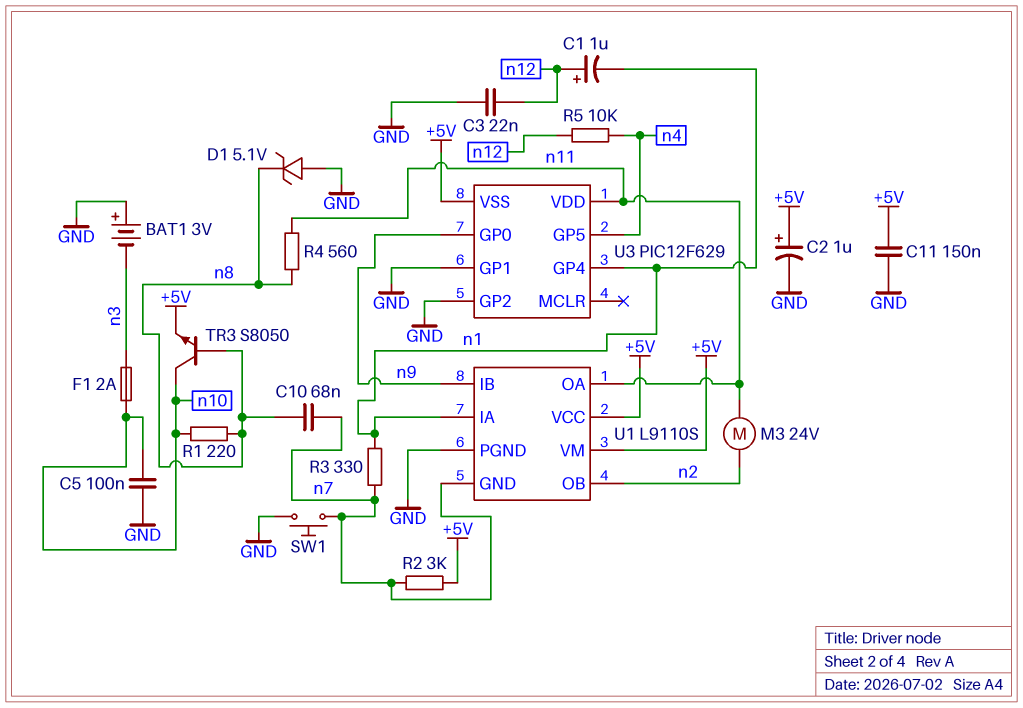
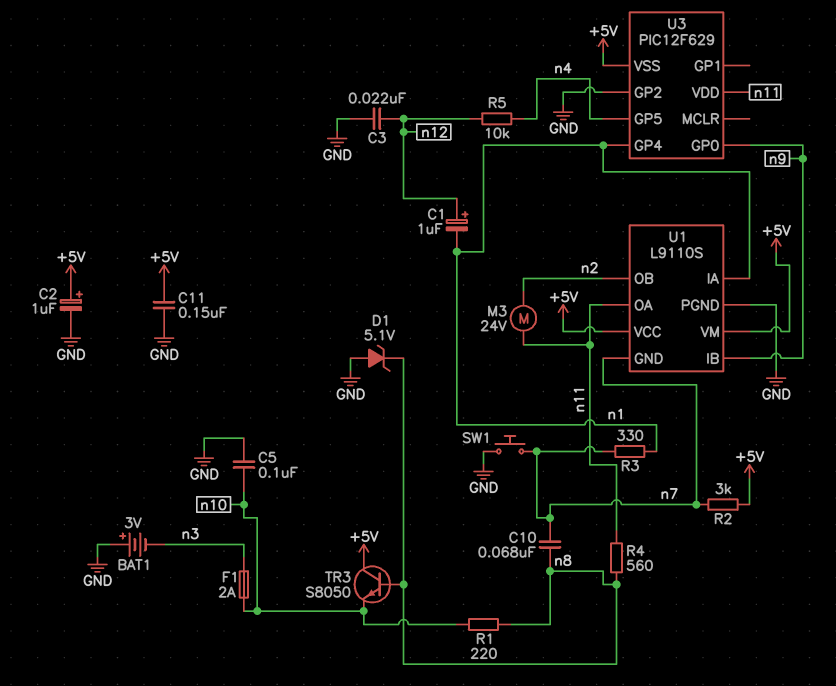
TR3: NPN S8050 (B n8, C n10, E +5V) -> NPN S8050 (B n8, C +5V, E n10)
U3 pin GP1: GND -> none

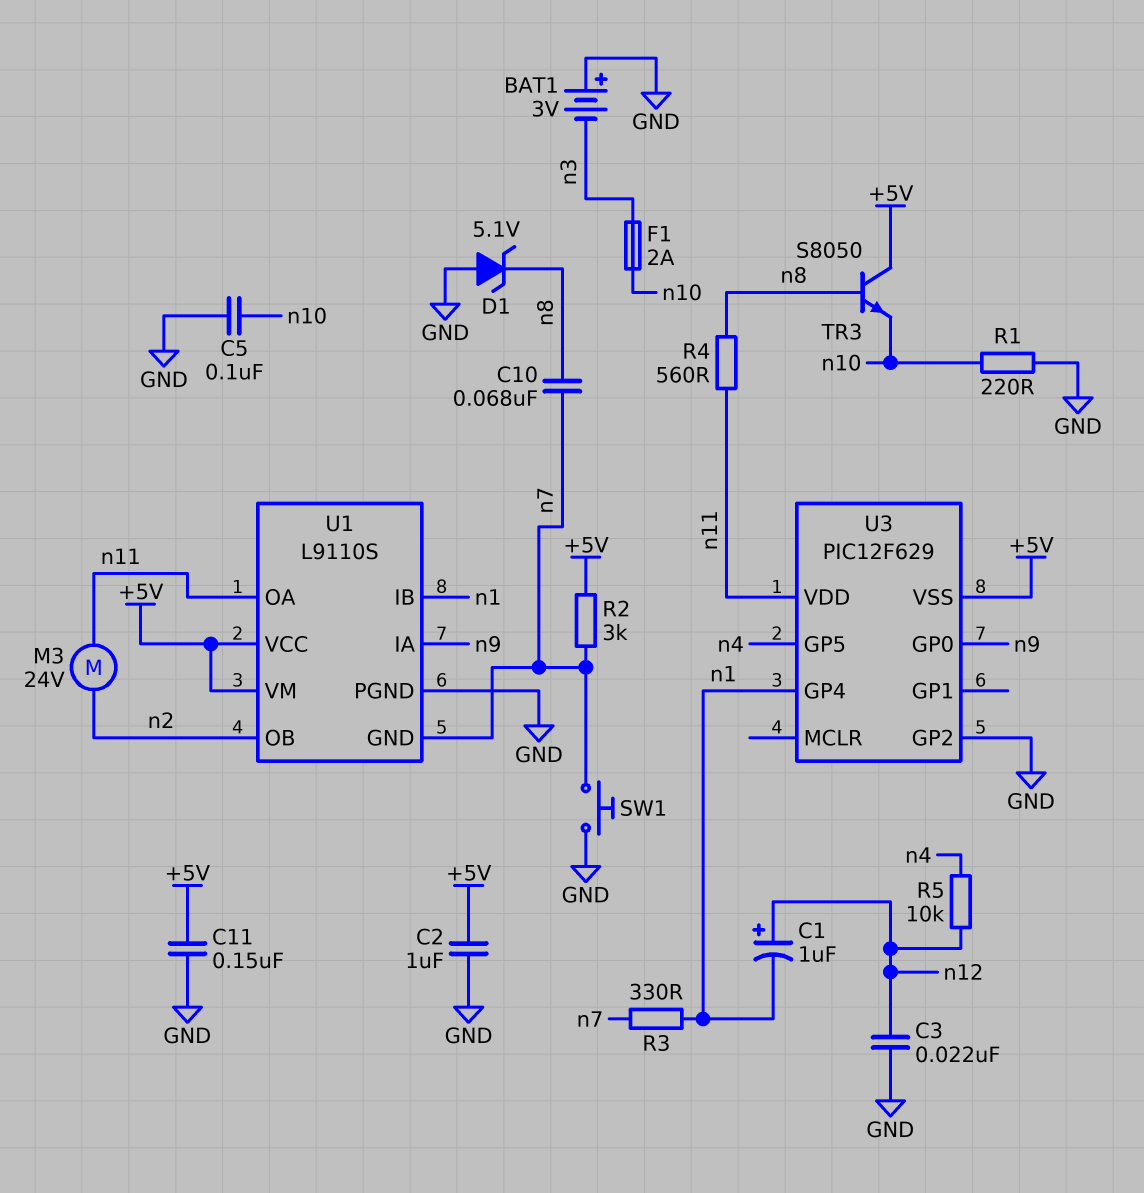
C2: 1uF (plus +5V, minus GND) -> 1uF (+5V, GND)
R1: 220 (n8, n10) -> 220 (GND, n10)
U1 pin IA: n1 -> n9
U1 pin IB: n9 -> n1

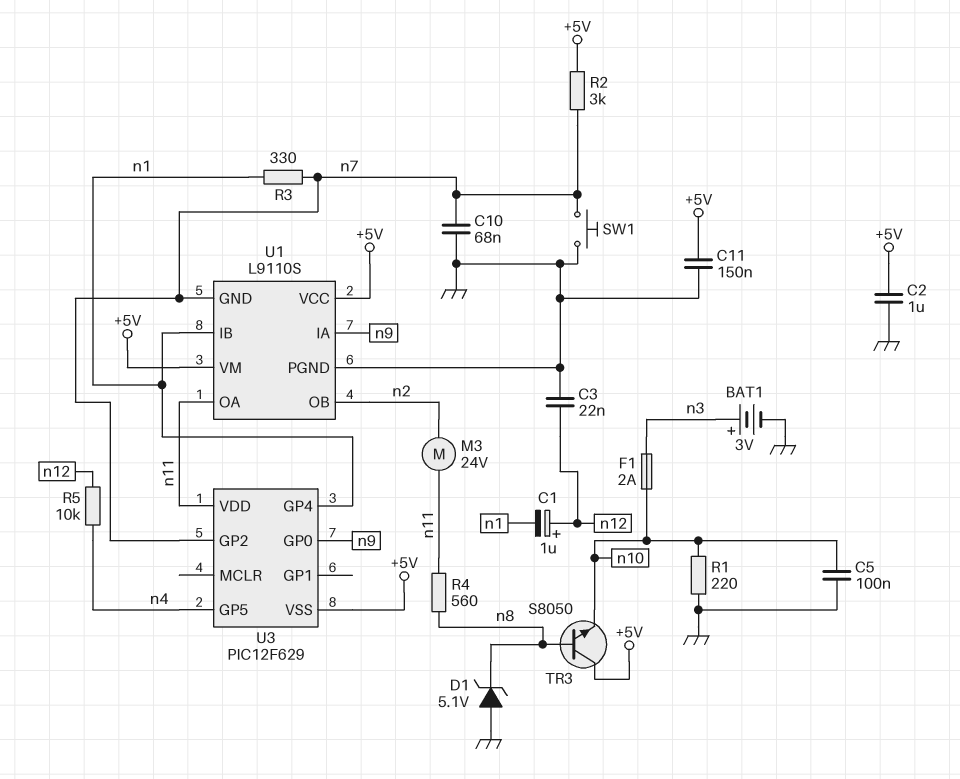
BAT1: 3V (plus GND, minus n3) -> 3V (plus n3, minus GND)
C10: 68nF (n7, n8) -> 68nF (GND, n7)
U3 pin GP2: GND -> n7

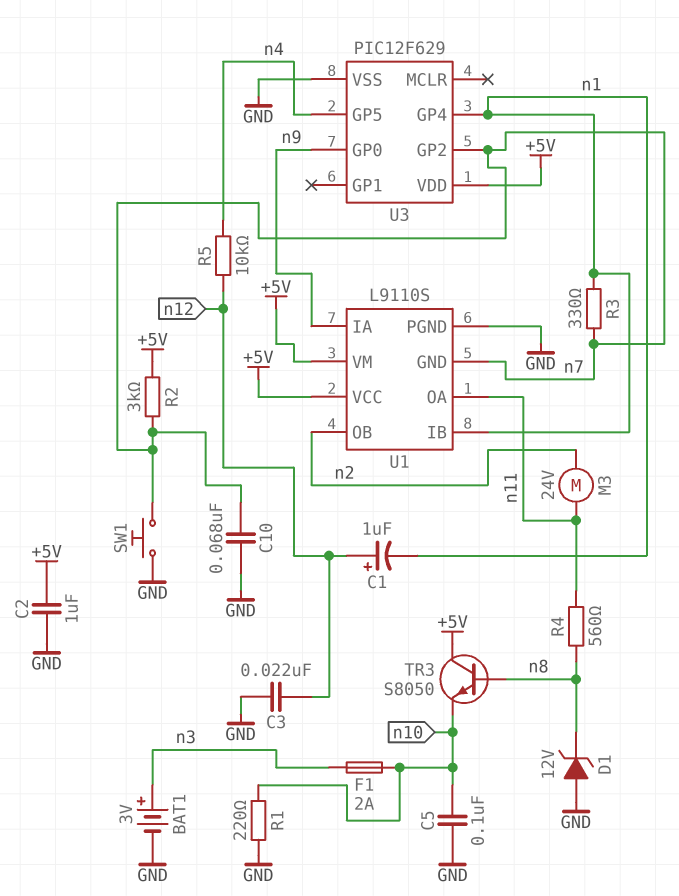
C11: 150nF (+5V, GND) -> none
D1: zener 5.1V (A GND, K n8) -> zener 12V (A GND, K n8)
U3 pin VDD: n11 -> +5V
U3 pin VSS: +5V -> GND

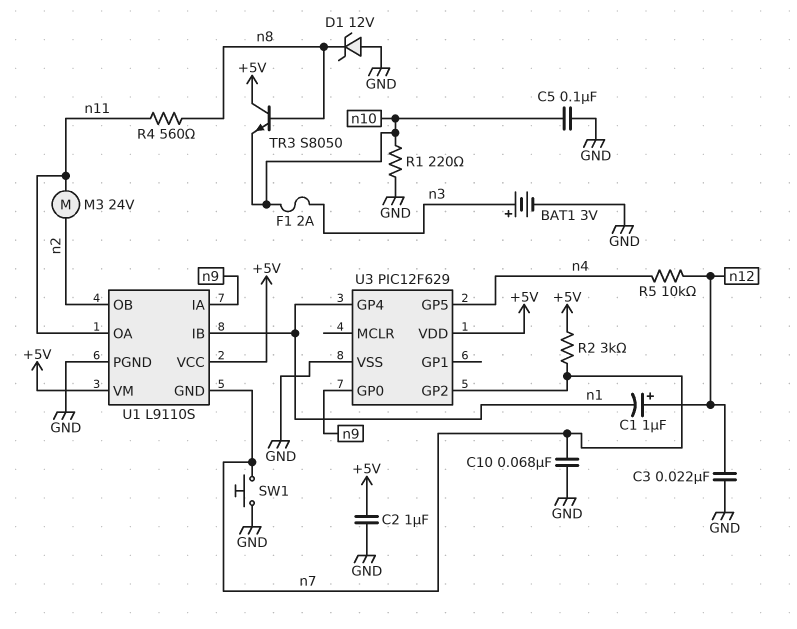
R3: 330 (n1, n7) -> none

